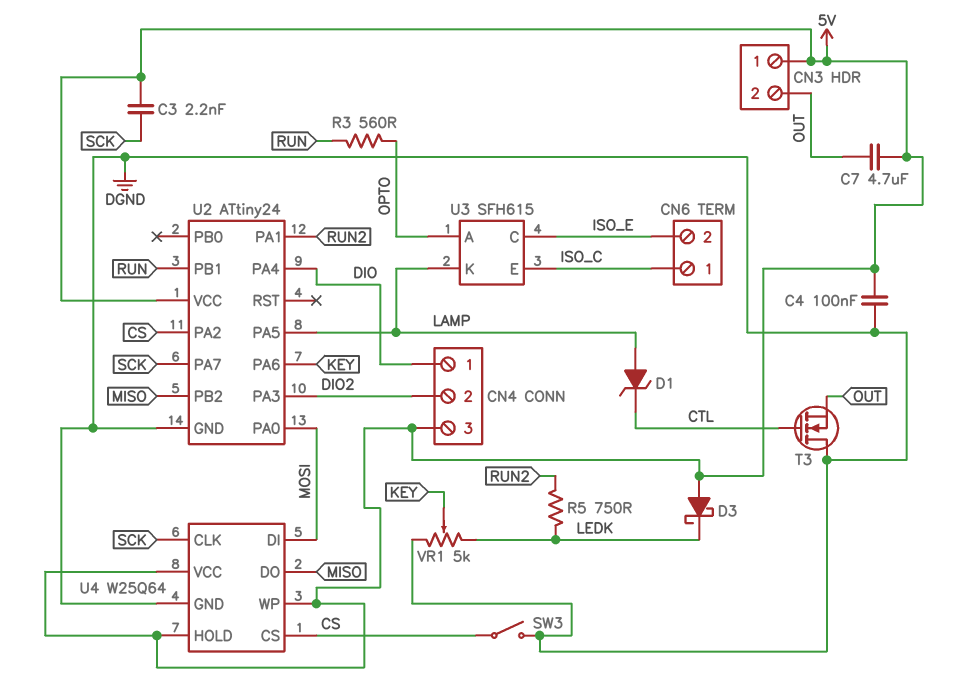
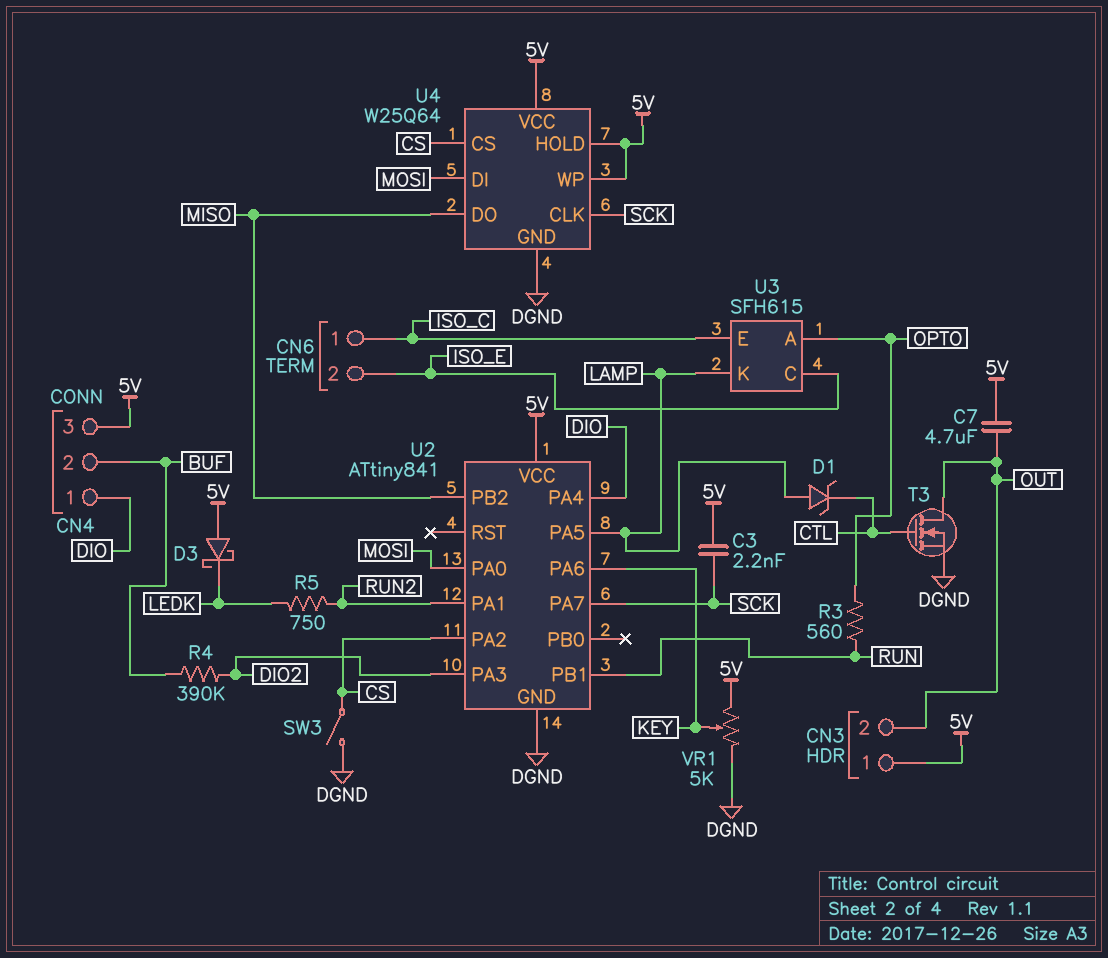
C4: 100nF (5V, DGND) -> none
CN4 pin 2: DIO2 -> BUF
R4: none -> 390k (BUF, DIO2)
T3: NMOS (G CTL, D DGND, S OUT) -> NMOS (G CTL, D OUT, S DGND)
U2: ATtiny24 -> ATtiny841
VR1: 5k (DGND, LEDK, wiper KEY) -> 5k (5V, DGND, wiper KEY)

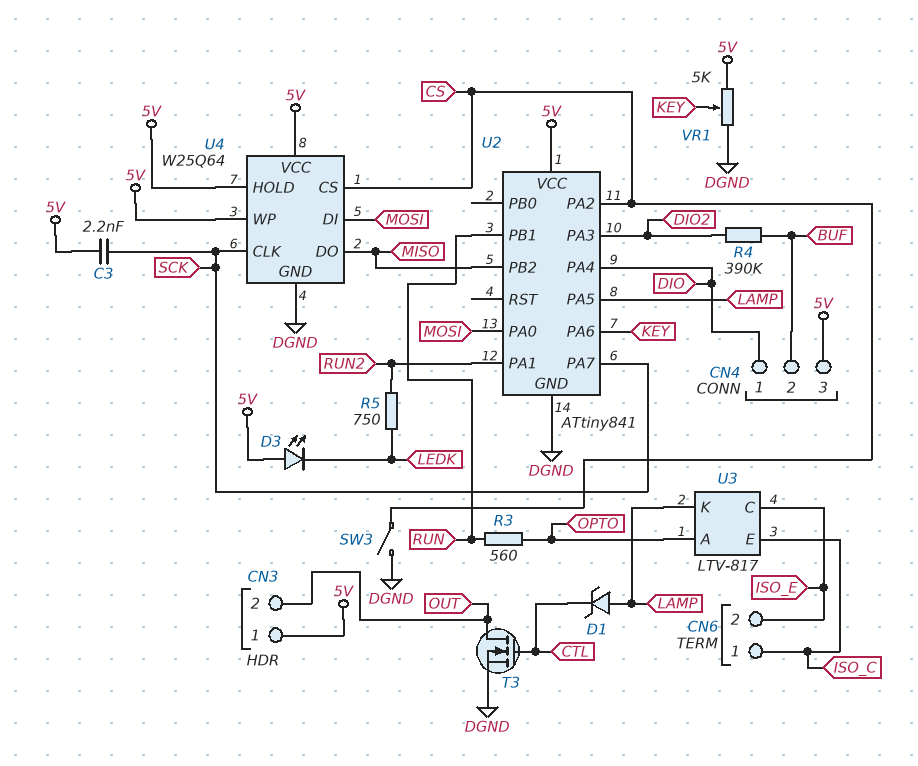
C7: 4.7uF (5V, OUT) -> none
D3: schottky (A 5V, K LEDK) -> LED (A 5V, K LEDK)
U3: SFH615 -> LTV-817

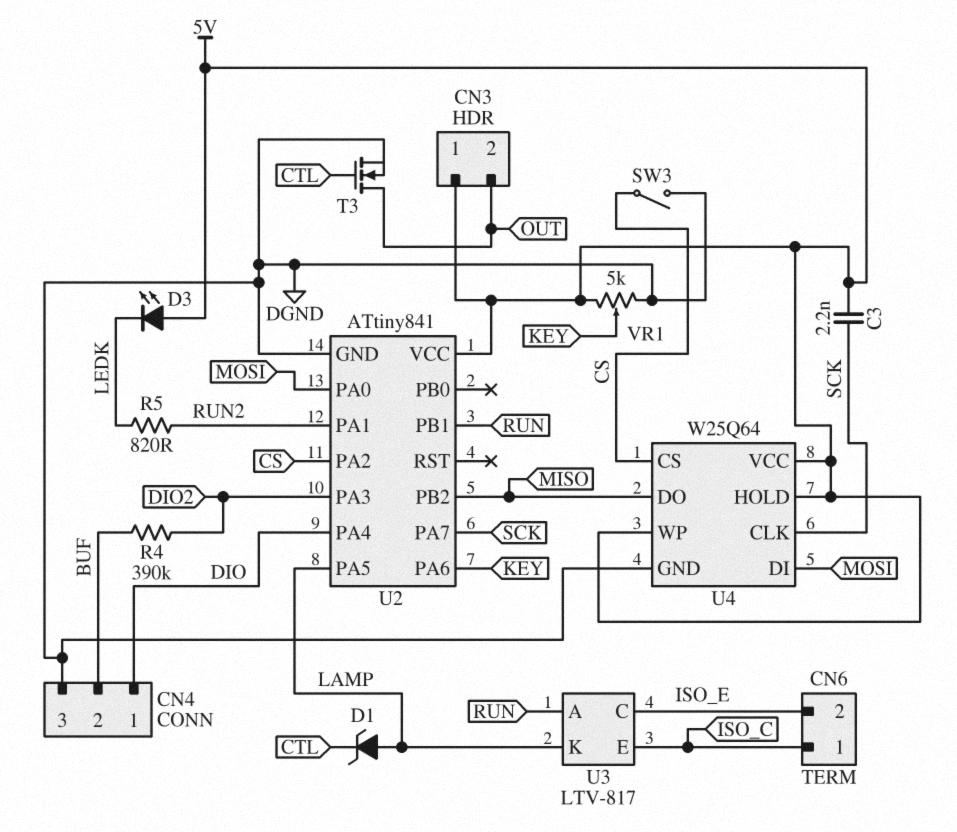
CN4 pin 3: 5V -> DGND
R3: 560 (OPTO, RUN) -> none
R5: 750 (LEDK, RUN2) -> 820 (LEDK, RUN2)
U3 pin A: OPTO -> RUN

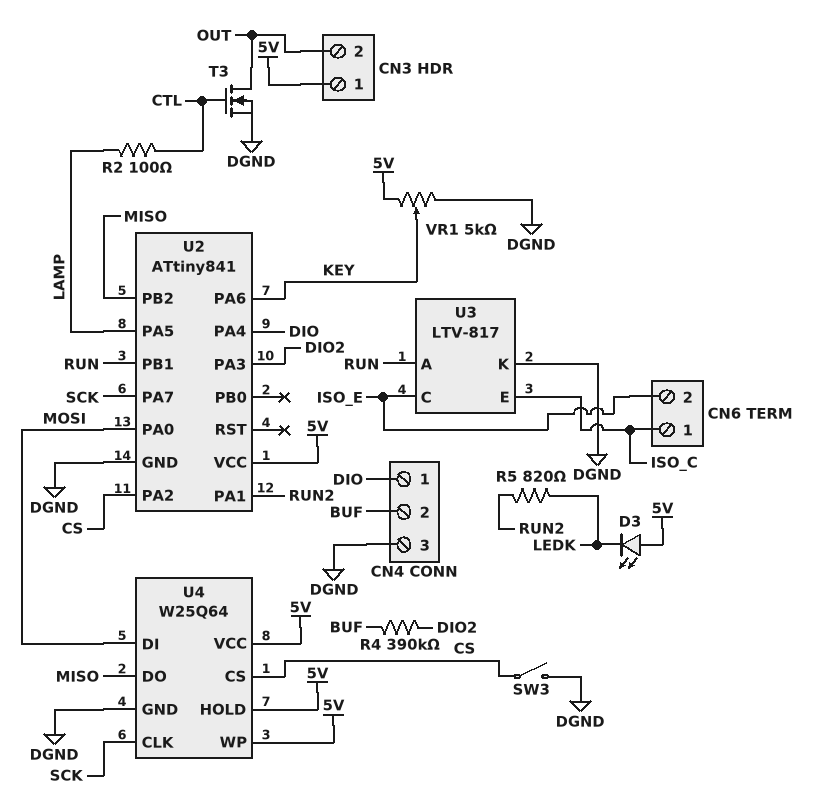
C3: 2.2nF (5V, SCK) -> none
D1: zener (A LAMP, K CTL) -> none
R2: none -> 100 (CTL, LAMP)
U3 pin K: LAMP -> DGND

